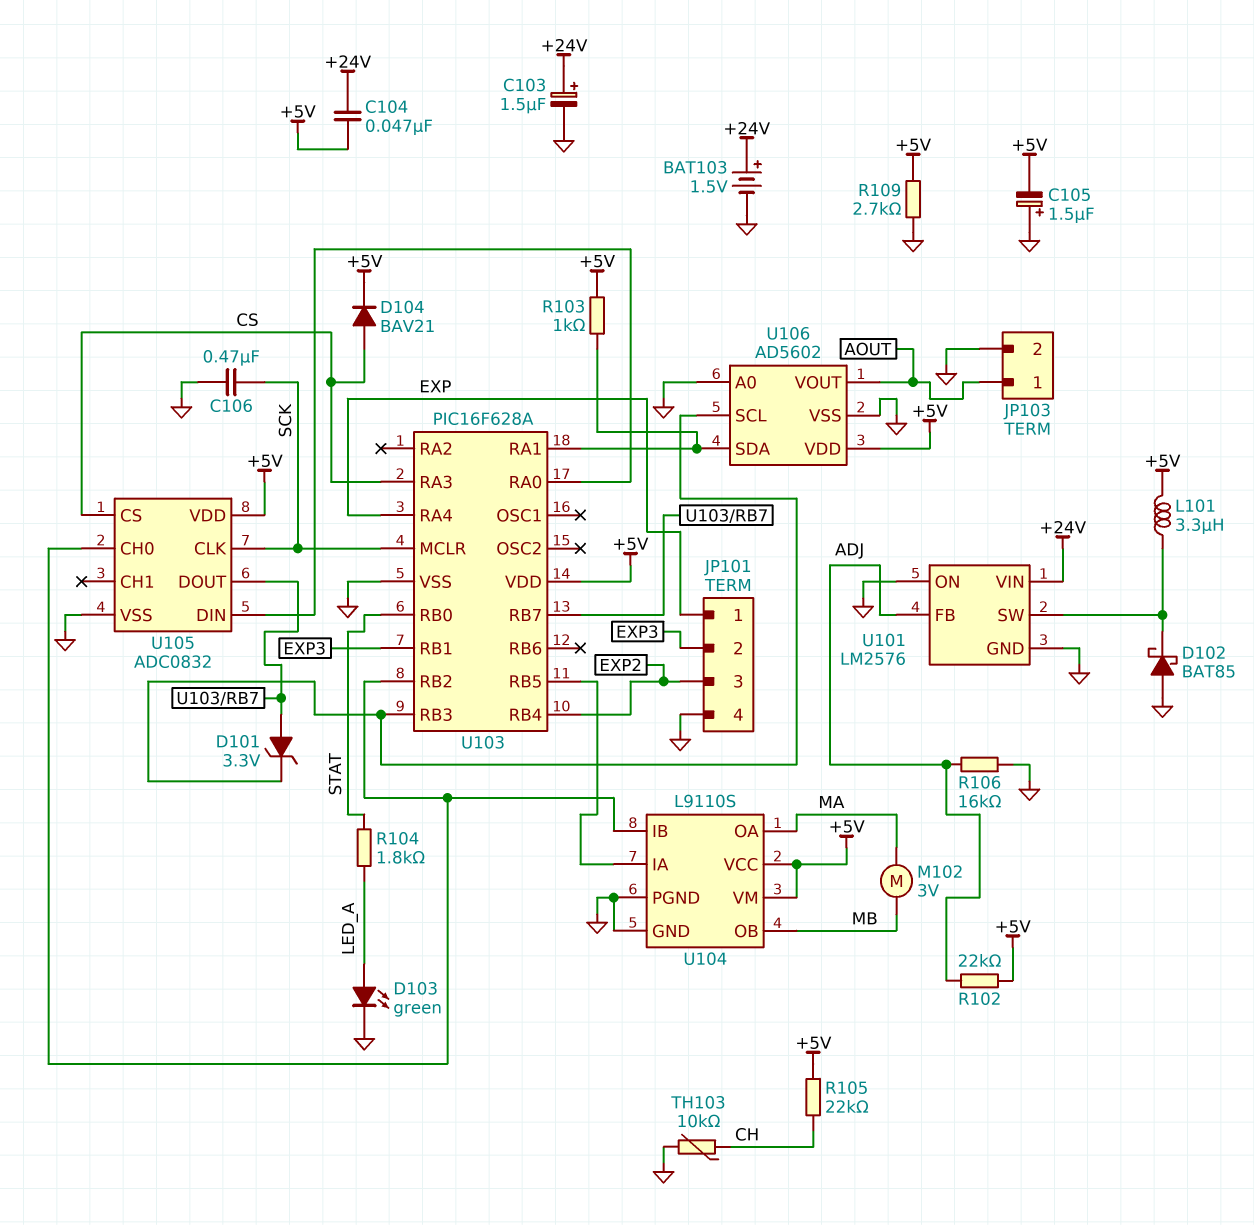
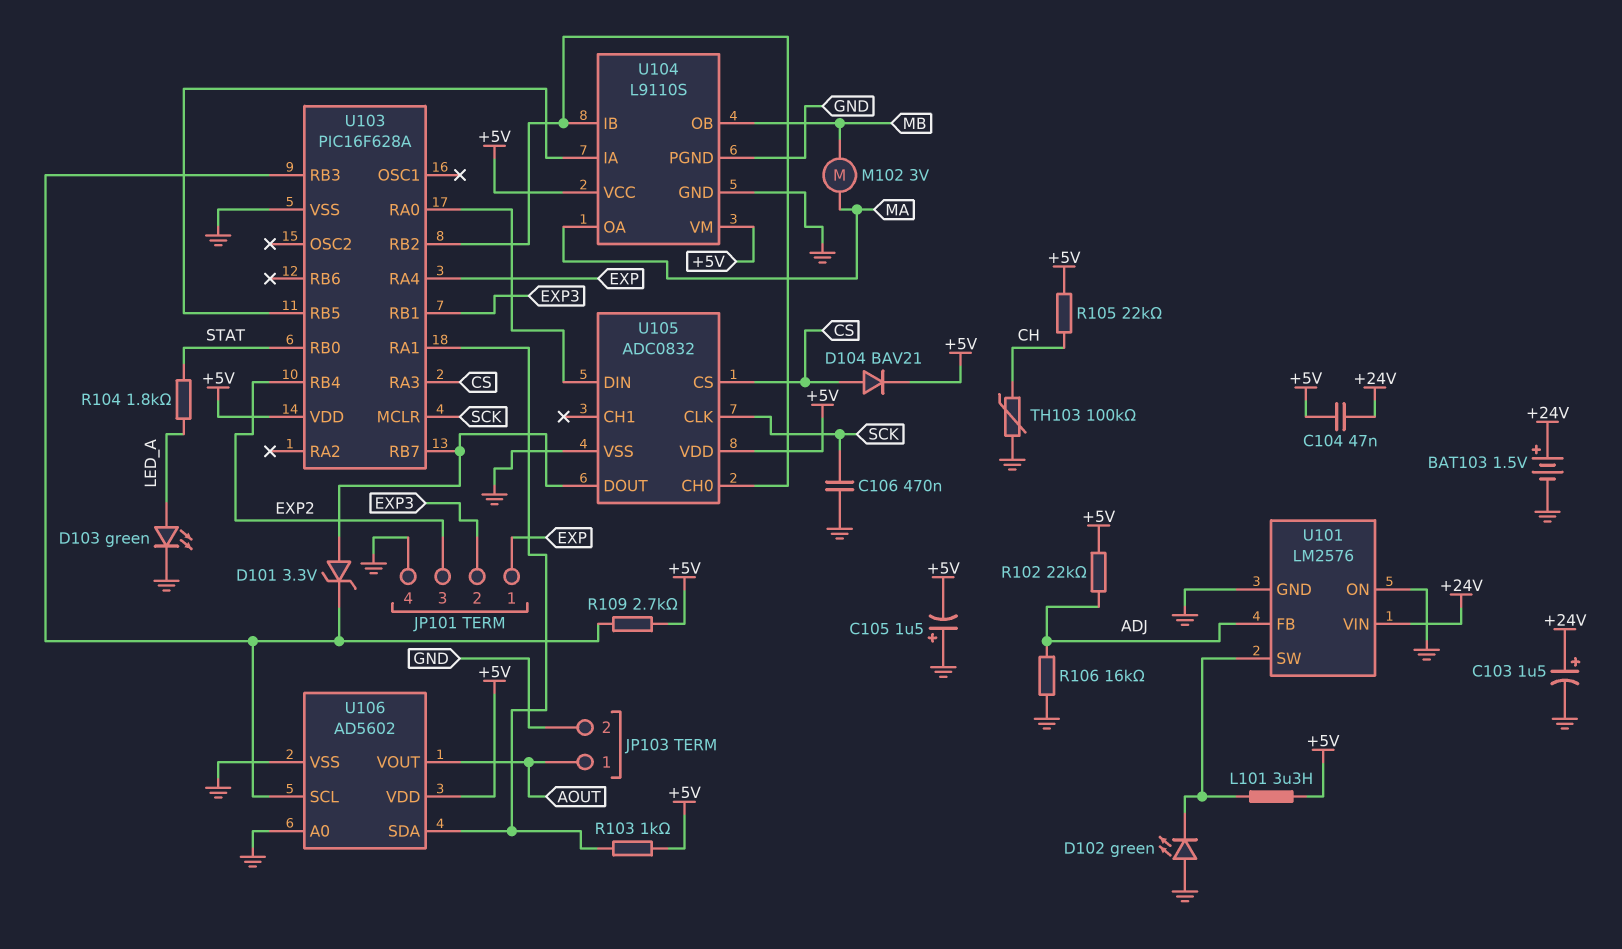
D102: schottky BAT85 (A GND, K U101/SW) -> LED green (A GND, K U101/SW)
R109: 2.7k (+5V, GND) -> 2.7k (+5V, U103/RB3)
TH103: 10k (CH, GND) -> 100k (CH, GND)

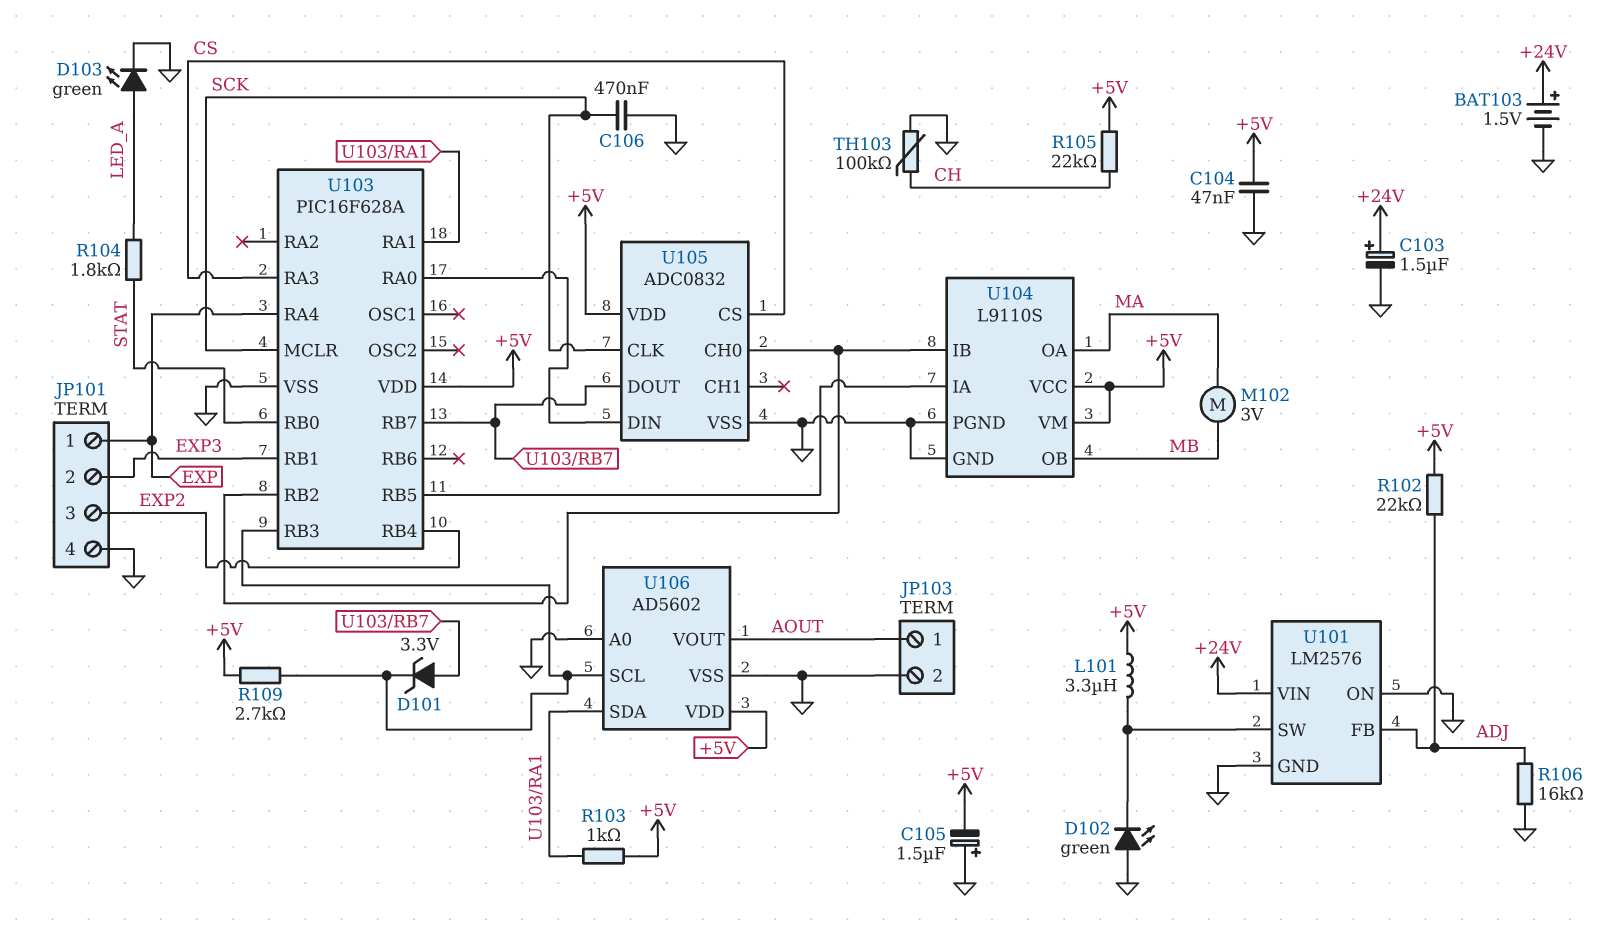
C104: 47nF (+5V, +24V) -> 47nF (+5V, GND)
D104: diode BAV21 (A CS, K +5V) -> none

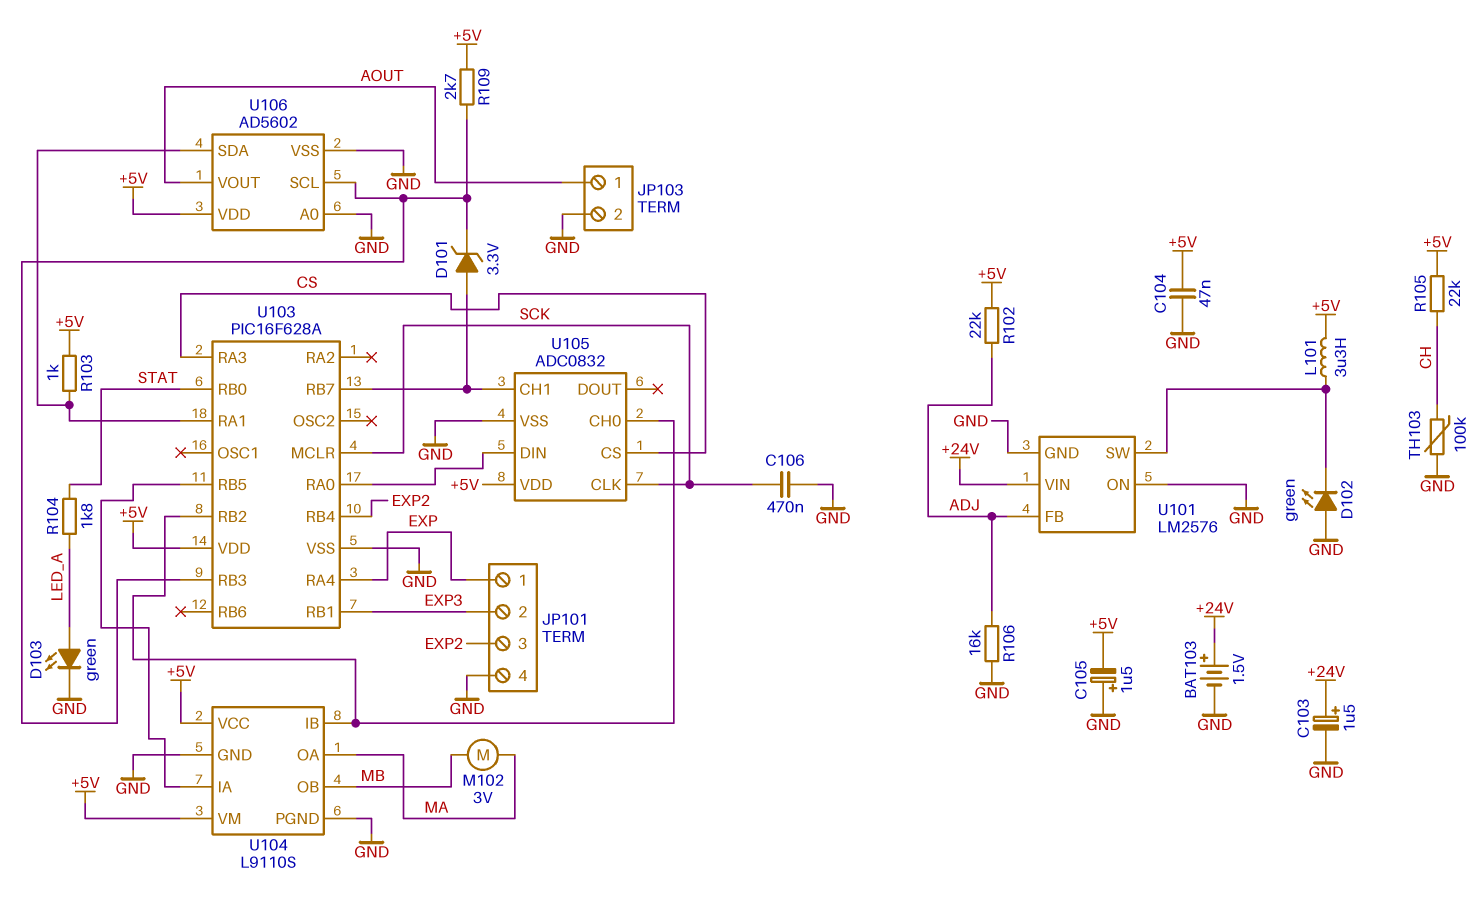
U105 pin CH1: none -> U103/RB7
U105 pin DOUT: U103/RB7 -> none

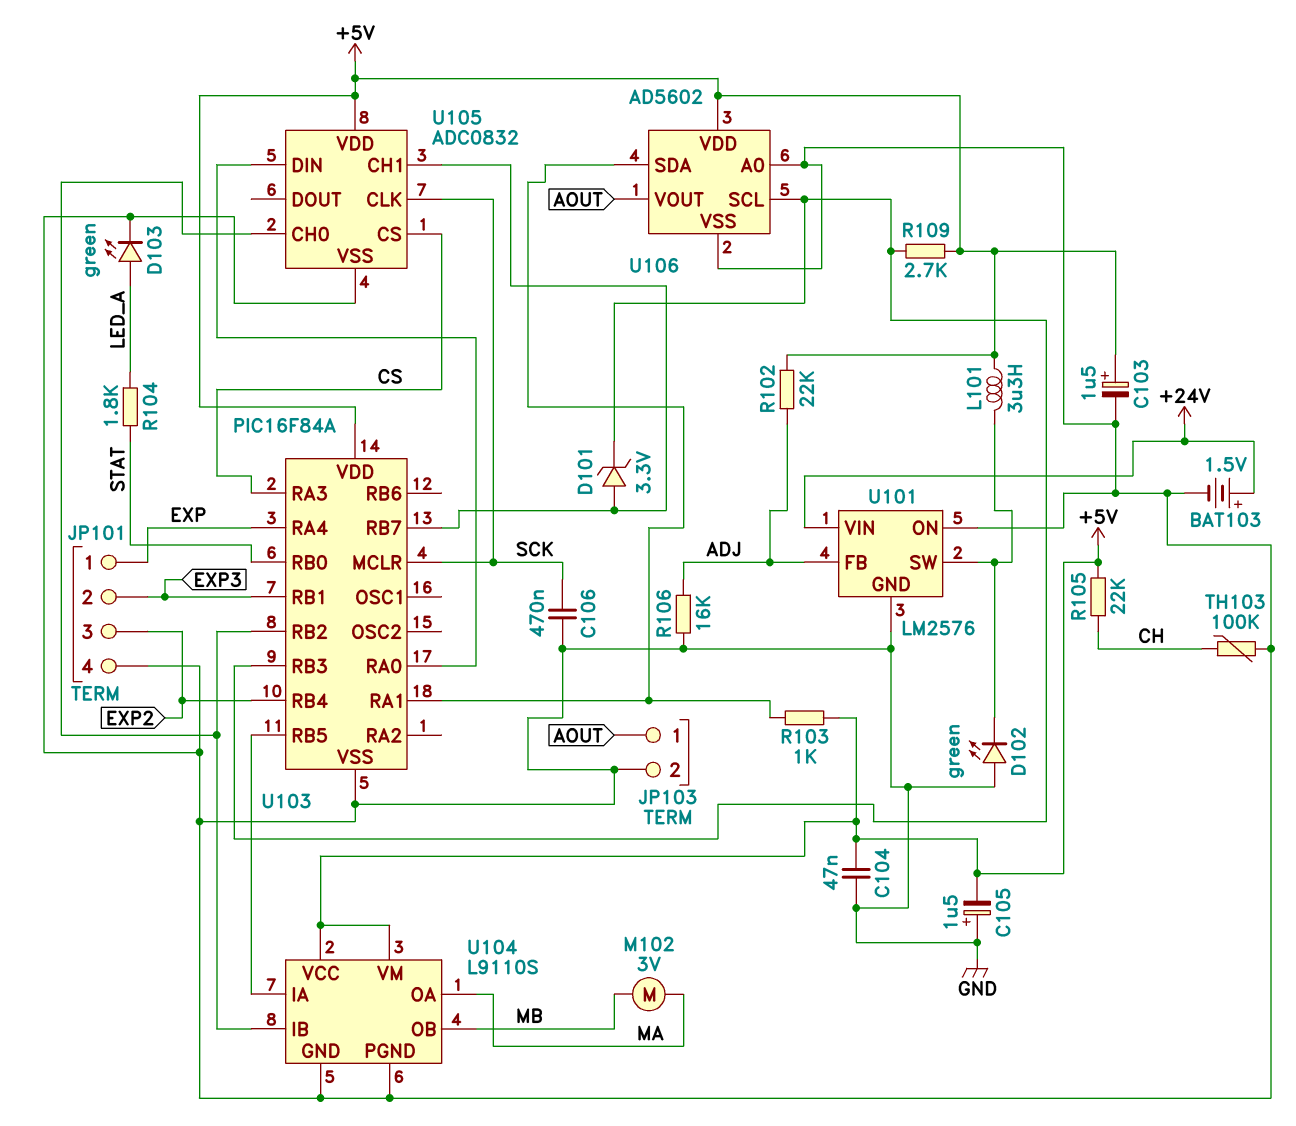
C103: 1.5uF (plus +24V, minus GND) -> 1.5uF (plus +5V, minus GND)
U103: PIC16F628A -> PIC16F84A

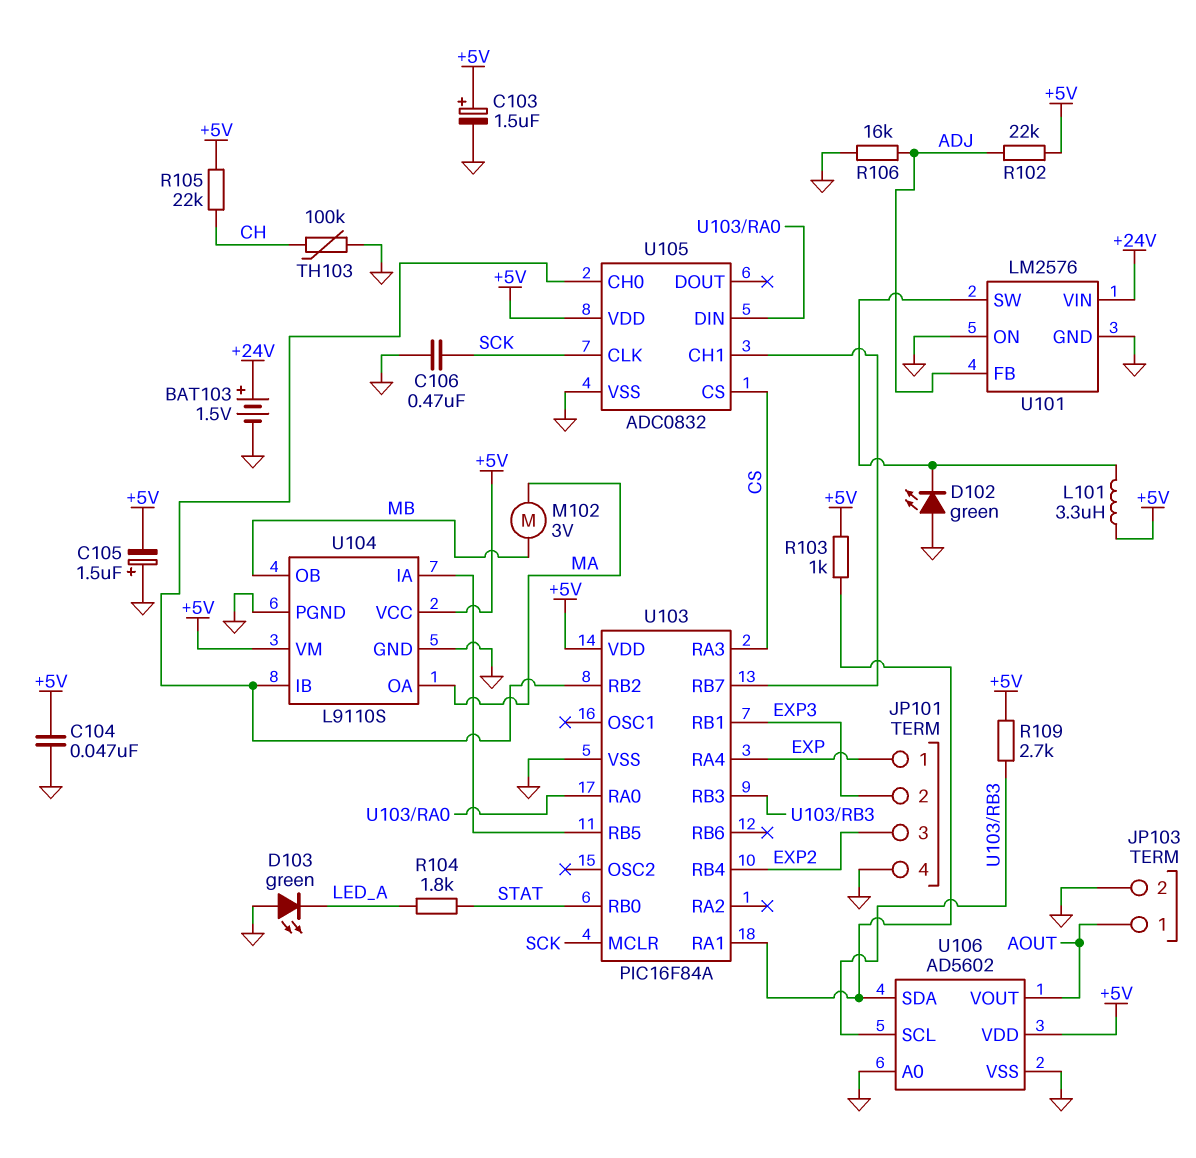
D101: zener 3.3V (A U103/RB7, K U103/RB3) -> none
D103: LED green (A LED_A, K GND) -> LED green (A GND, K LED_A)

